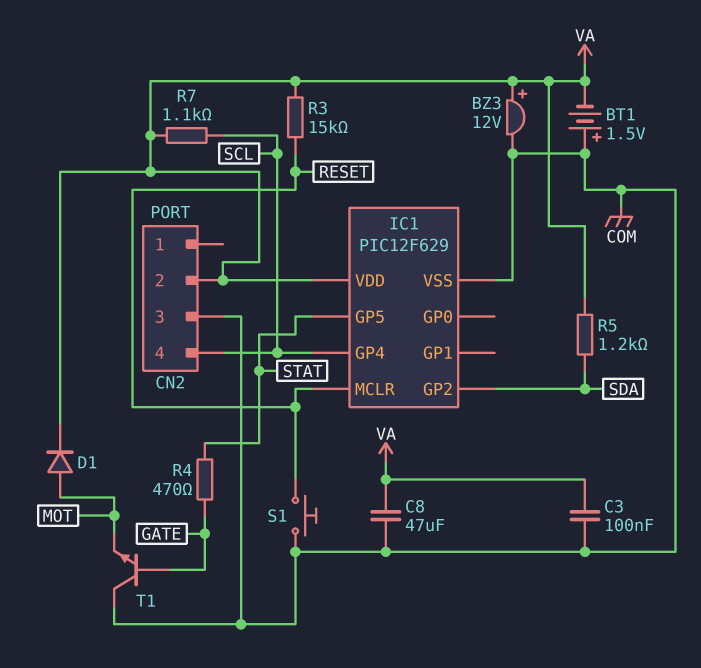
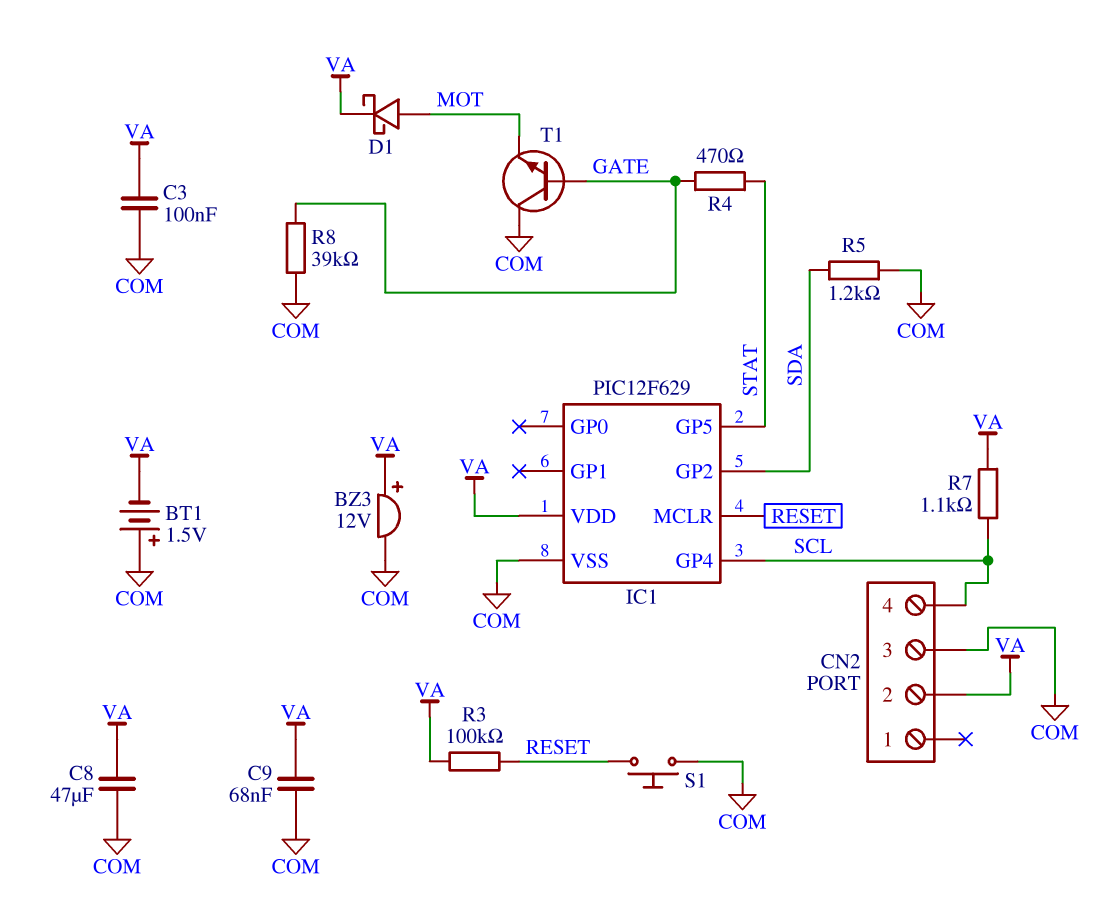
C9: none -> 68nF (COM, VA)
D1: diode (A MOT, K VA) -> schottky (A MOT, K VA)
R3: 15k (RESET, VA) -> 100k (RESET, VA)
R5: 1.2k (SDA, VA) -> 1.2k (COM, SDA)
R8: none -> 39k (COM, GATE)

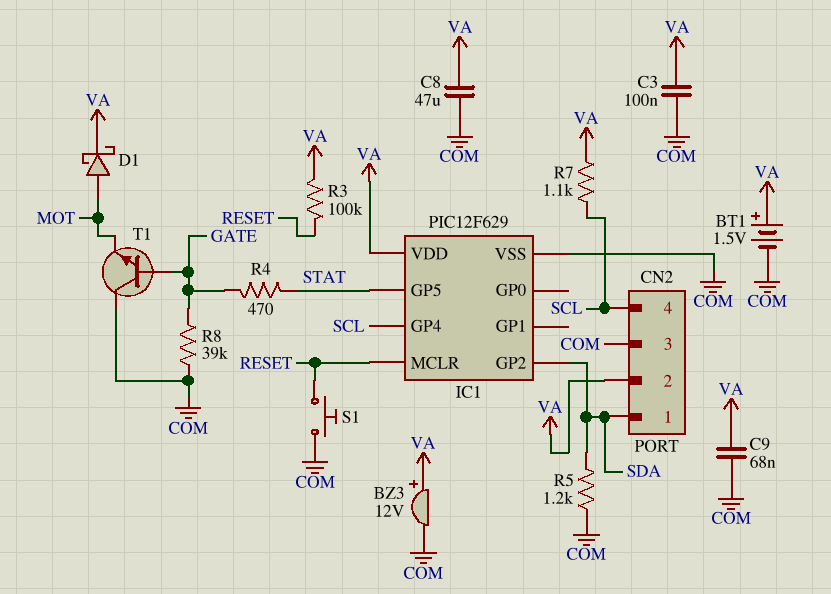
BT1: 1.5V (plus COM, minus VA) -> 1.5V (plus VA, minus COM)
CN2 pin 1: none -> SDA

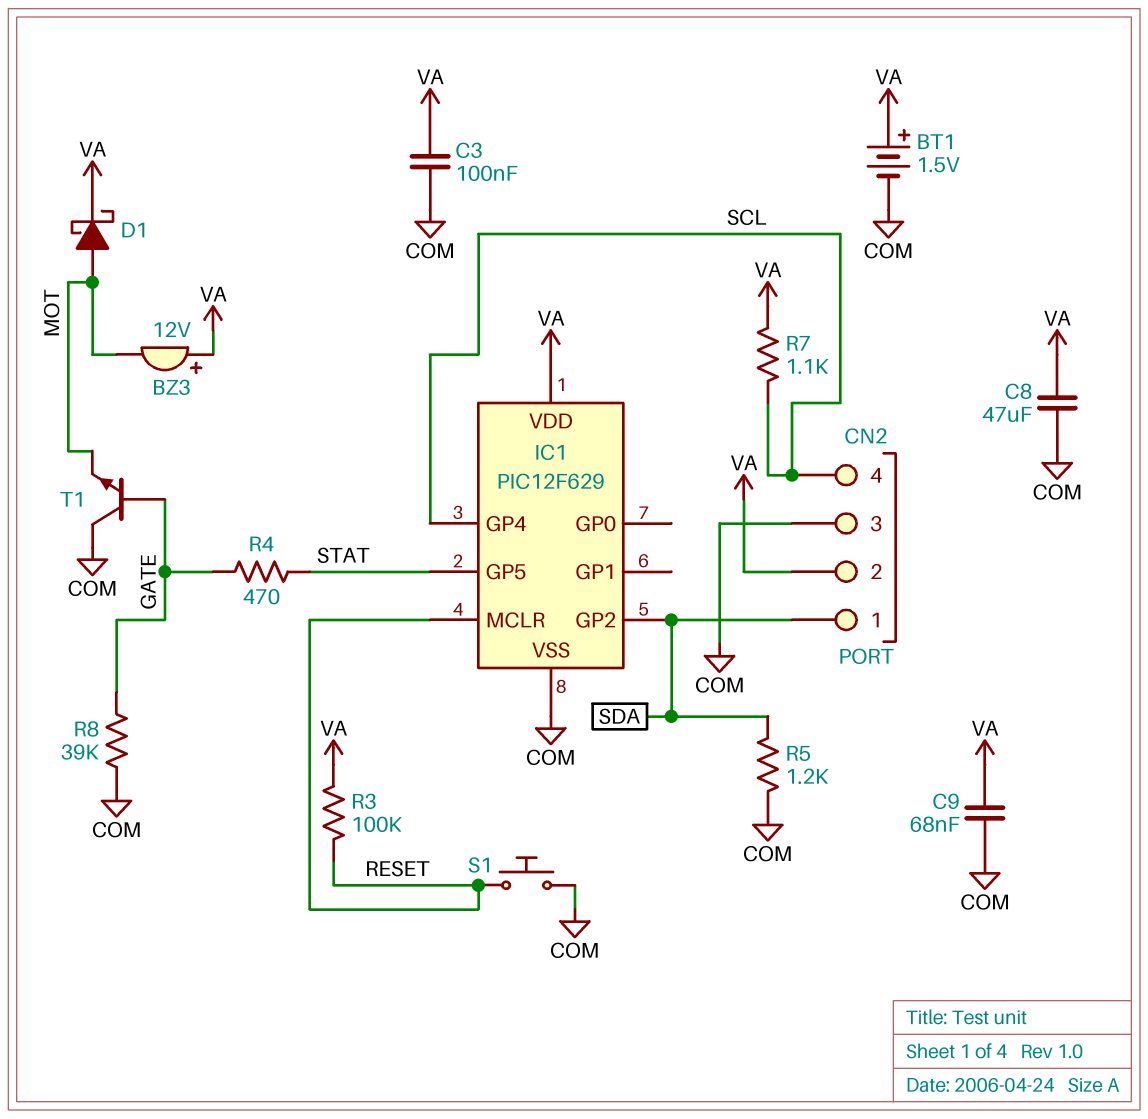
BZ3: buzzer 12V (plus VA, minus COM) -> buzzer 12V (plus VA, minus MOT)

